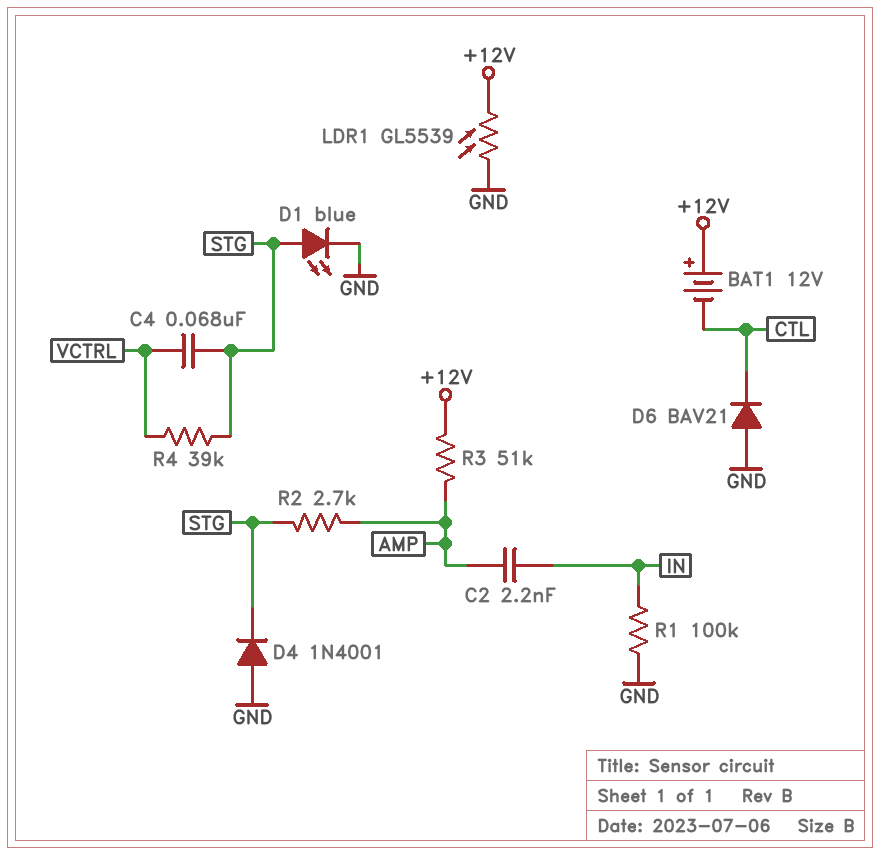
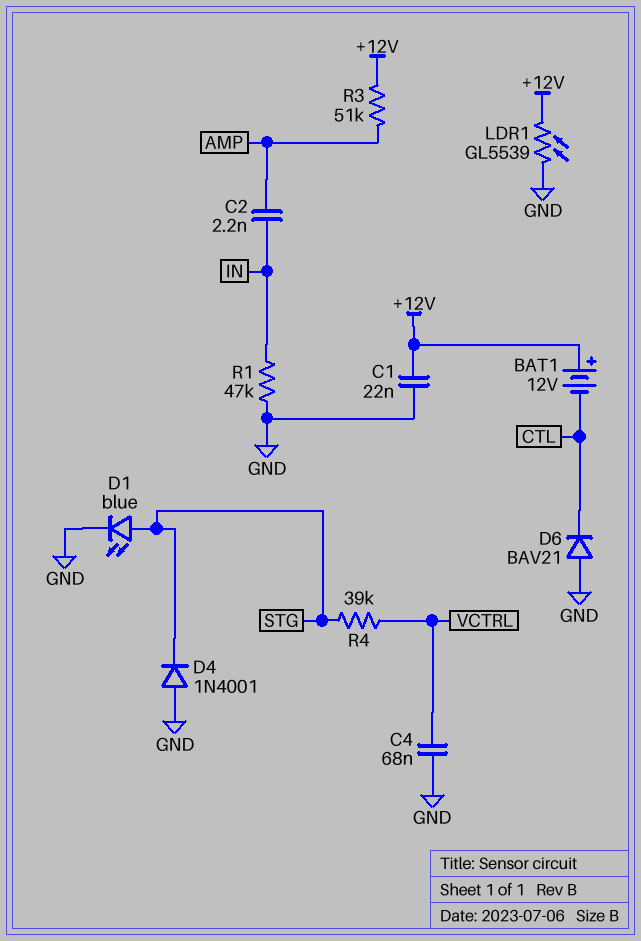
C1: none -> 22nF (+12V, GND)
C4: 68nF (STG, VCTRL) -> 68nF (GND, VCTRL)
R1: 100k (GND, IN) -> 47k (GND, IN)
R2: 2.7k (AMP, STG) -> none

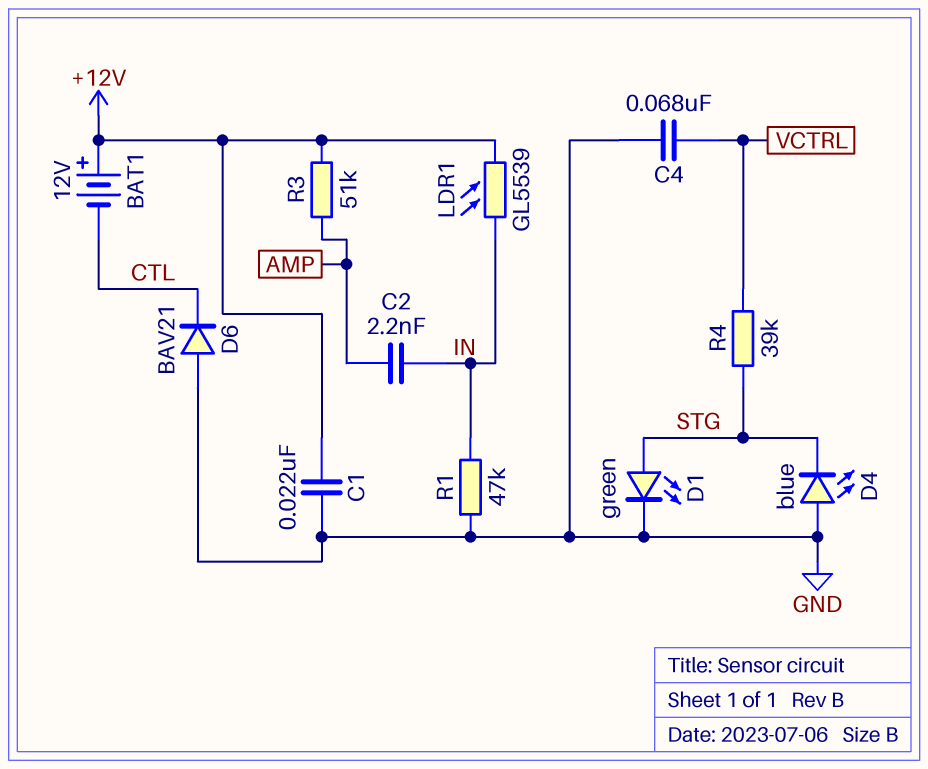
D1: LED blue (A STG, K GND) -> LED green (A STG, K GND)
D4: diode 1N4001 (A GND, K STG) -> LED blue (A GND, K STG)
LDR1: GL5539 (+12V, GND) -> GL5539 (+12V, IN)

